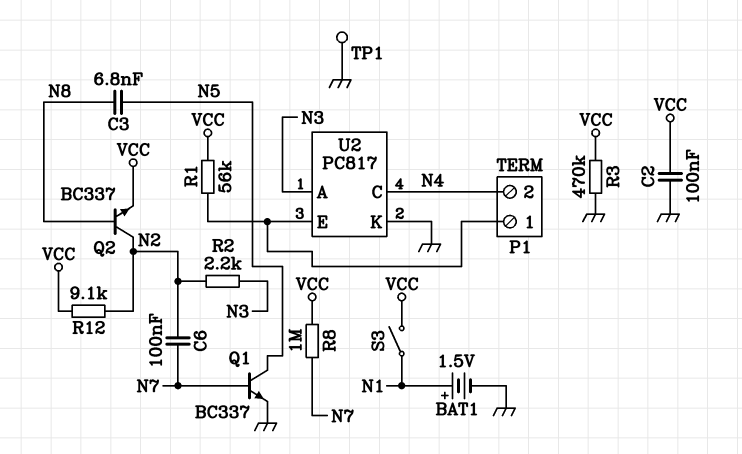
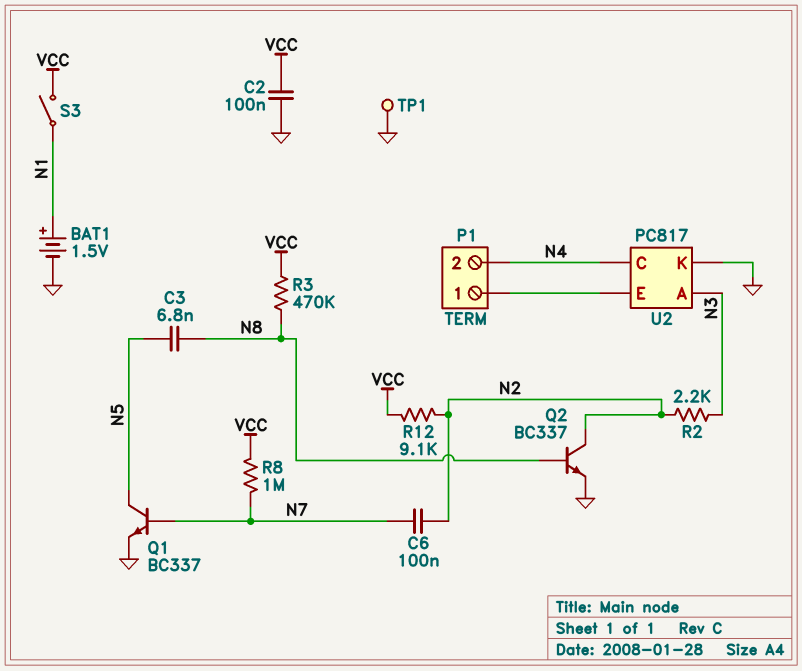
Q2: NPN BC337 (B N8, C N2, E VCC) -> NPN BC337 (B N8, C N2, E GND)
R1: 56k (P1/1, VCC) -> none
R3: 470k (GND, VCC) -> 470k (N8, VCC)

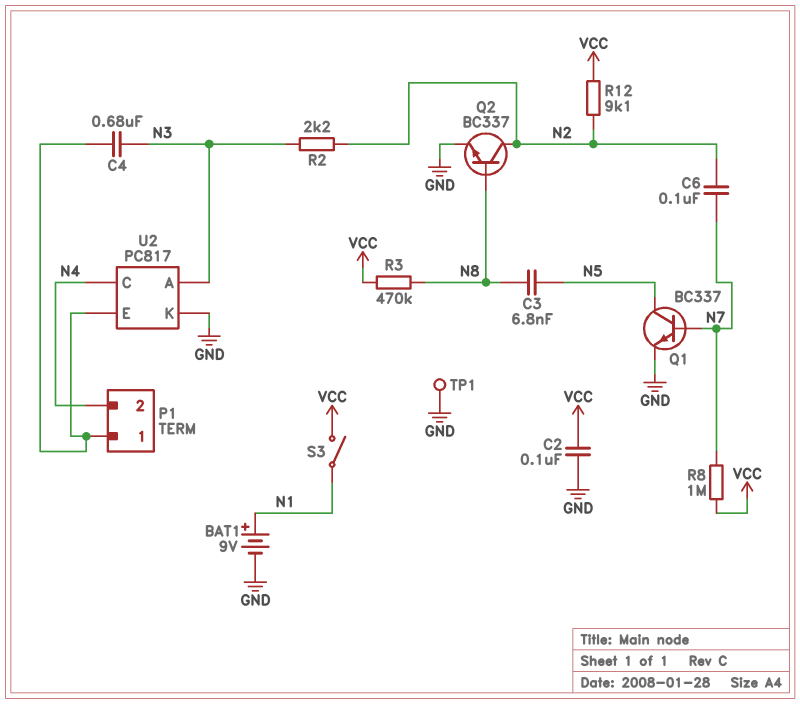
BAT1: 1.5V (plus N1, minus GND) -> 9V (plus N1, minus GND)
C4: none -> 680nF (N3, P1/1)

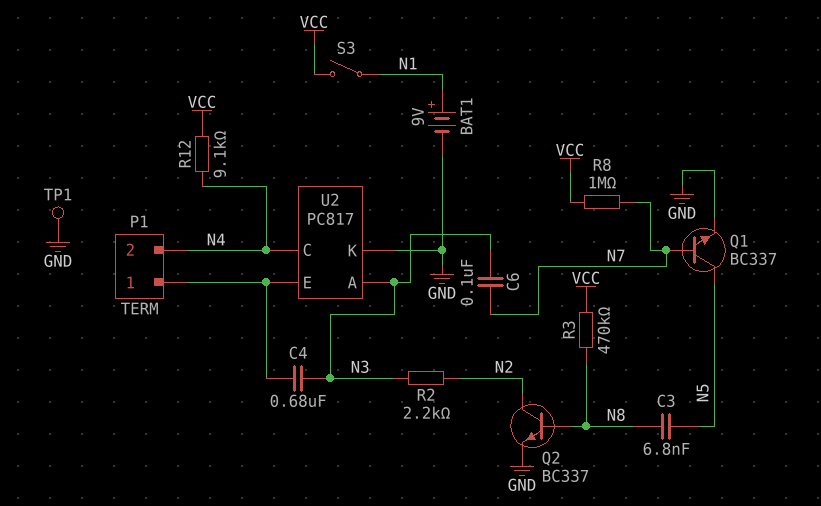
C2: 100nF (GND, VCC) -> none
C6: 100nF (N2, N7) -> 100nF (N3, N7)
R12: 9.1k (N2, VCC) -> 9.1k (N4, VCC)

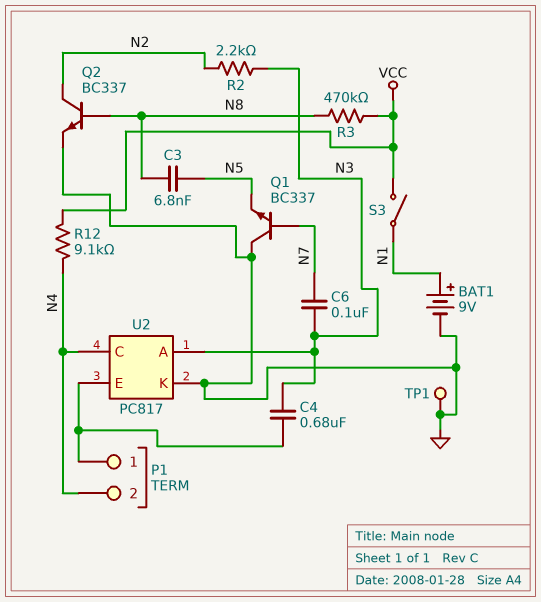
Q1: NPN BC337 (B N7, C N5, E GND) -> NPN BC337 (B N7, C GND, E N5)
R8: 1M (N7, VCC) -> none

